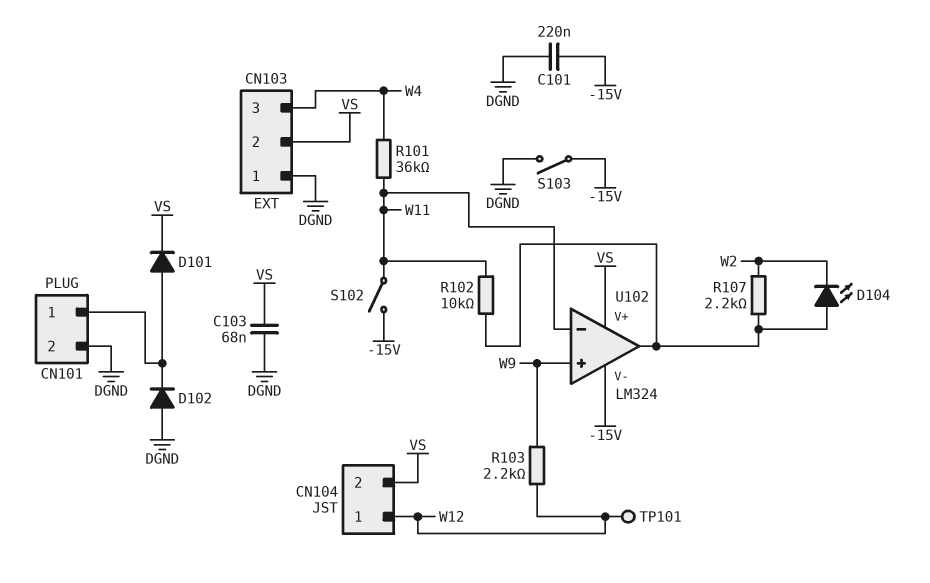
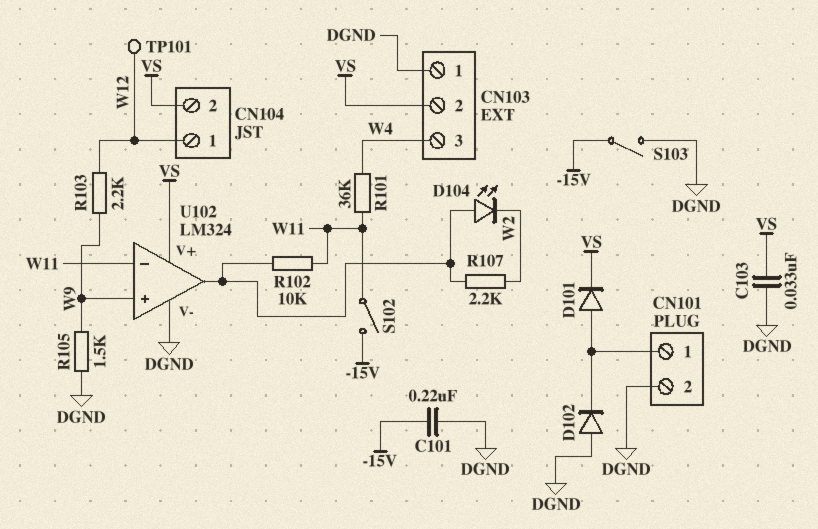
C103: 68nF (DGND, VS) -> 33nF (DGND, VS)
R105: none -> 1.5k (DGND, W9)
U102 pin V-: -15V -> DGND

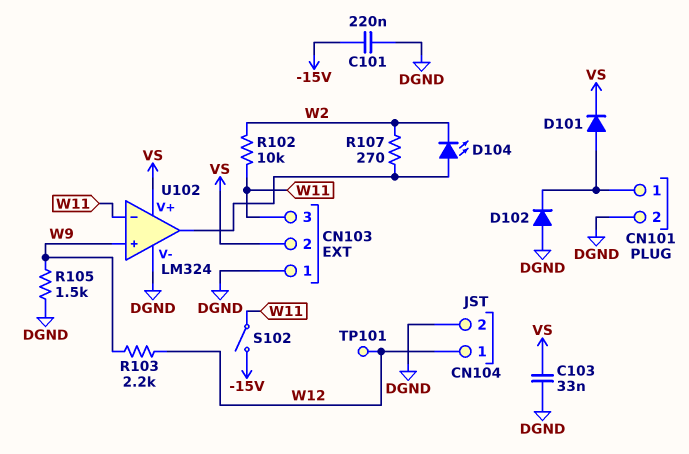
CN103 pin 3: W4 -> W11
CN104 pin 2: VS -> DGND
R101: 36k (W4, W11) -> none
R102: 10k (U102/out, W11) -> 10k (W2, W11)
R107: 2.2k (U102/out, W2) -> 270 (U102/out, W2)
S103: switch (-15V, DGND) -> none

